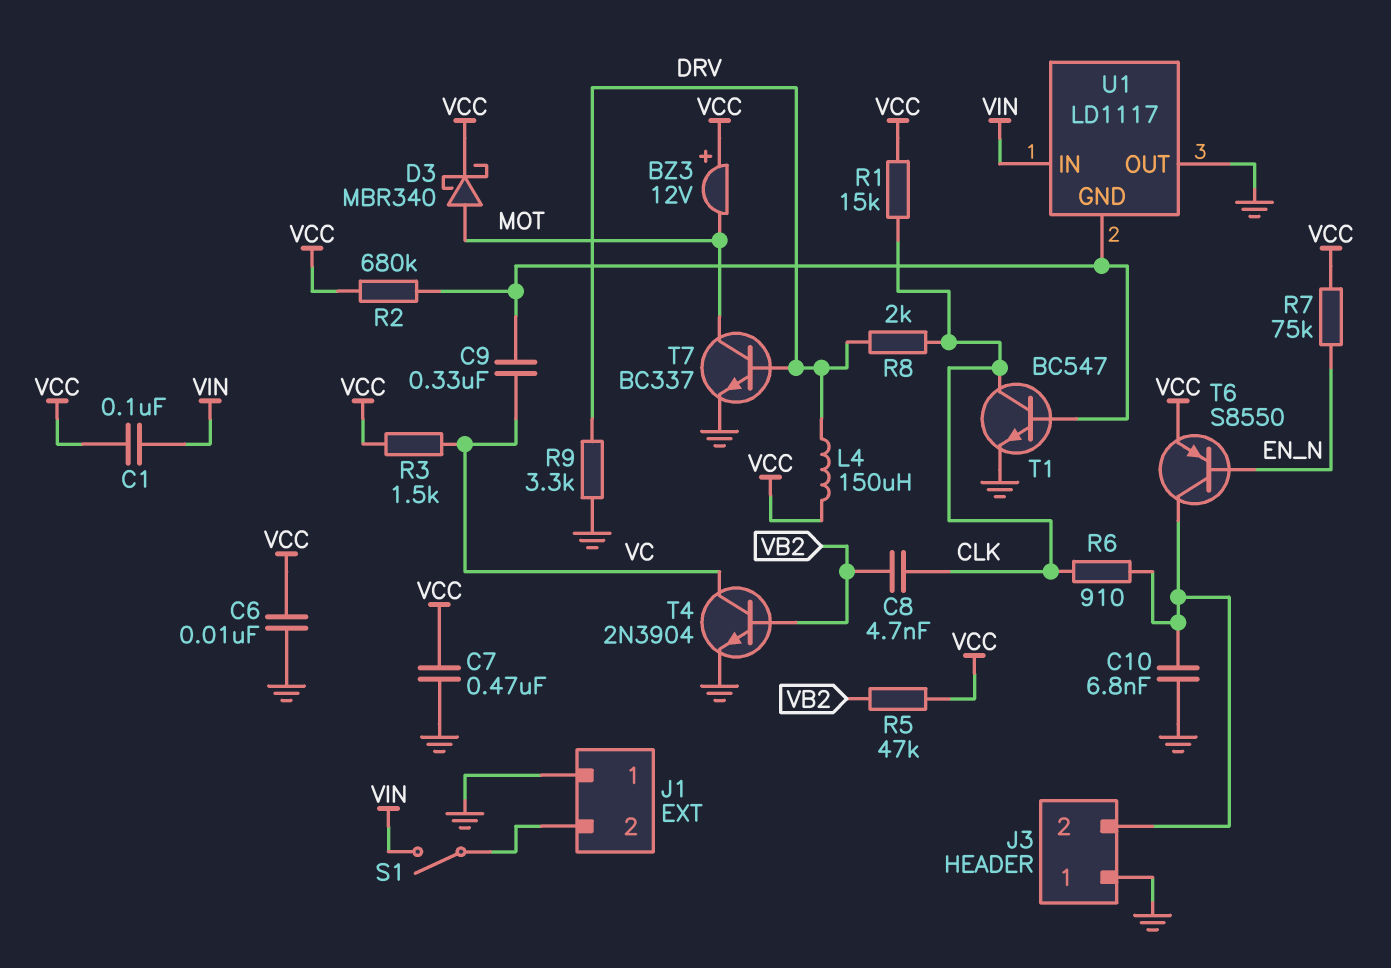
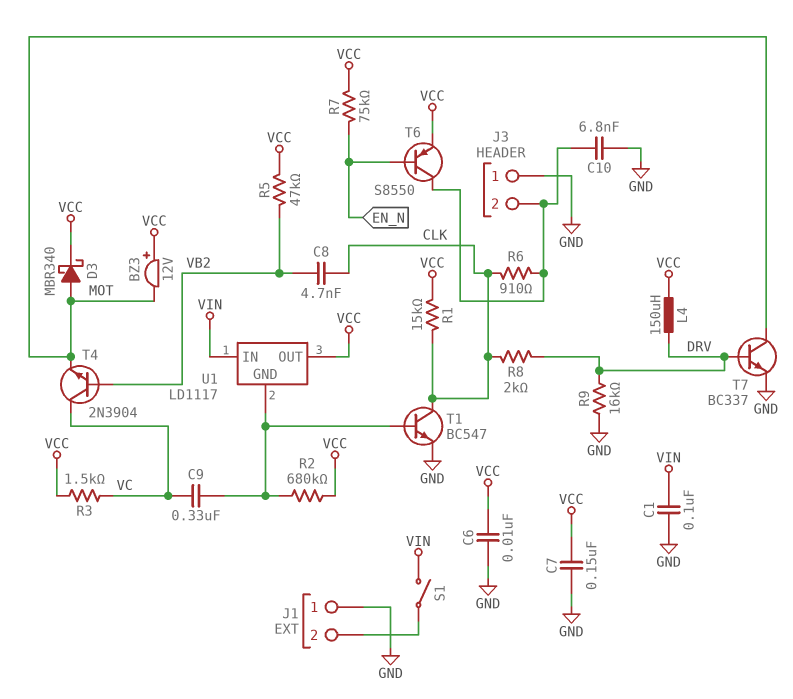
C1: 100nF (VCC, VIN) -> 100nF (GND, VIN)
C7: 470nF (GND, VCC) -> 150nF (GND, VCC)
R9: 3.3k (DRV, GND) -> 16k (DRV, GND)
T4: NPN 2N3904 (B VB2, C VC, E GND) -> NPN 2N3904 (B VB2, C VC, E MOT)
U1 pin OUT: GND -> VCC

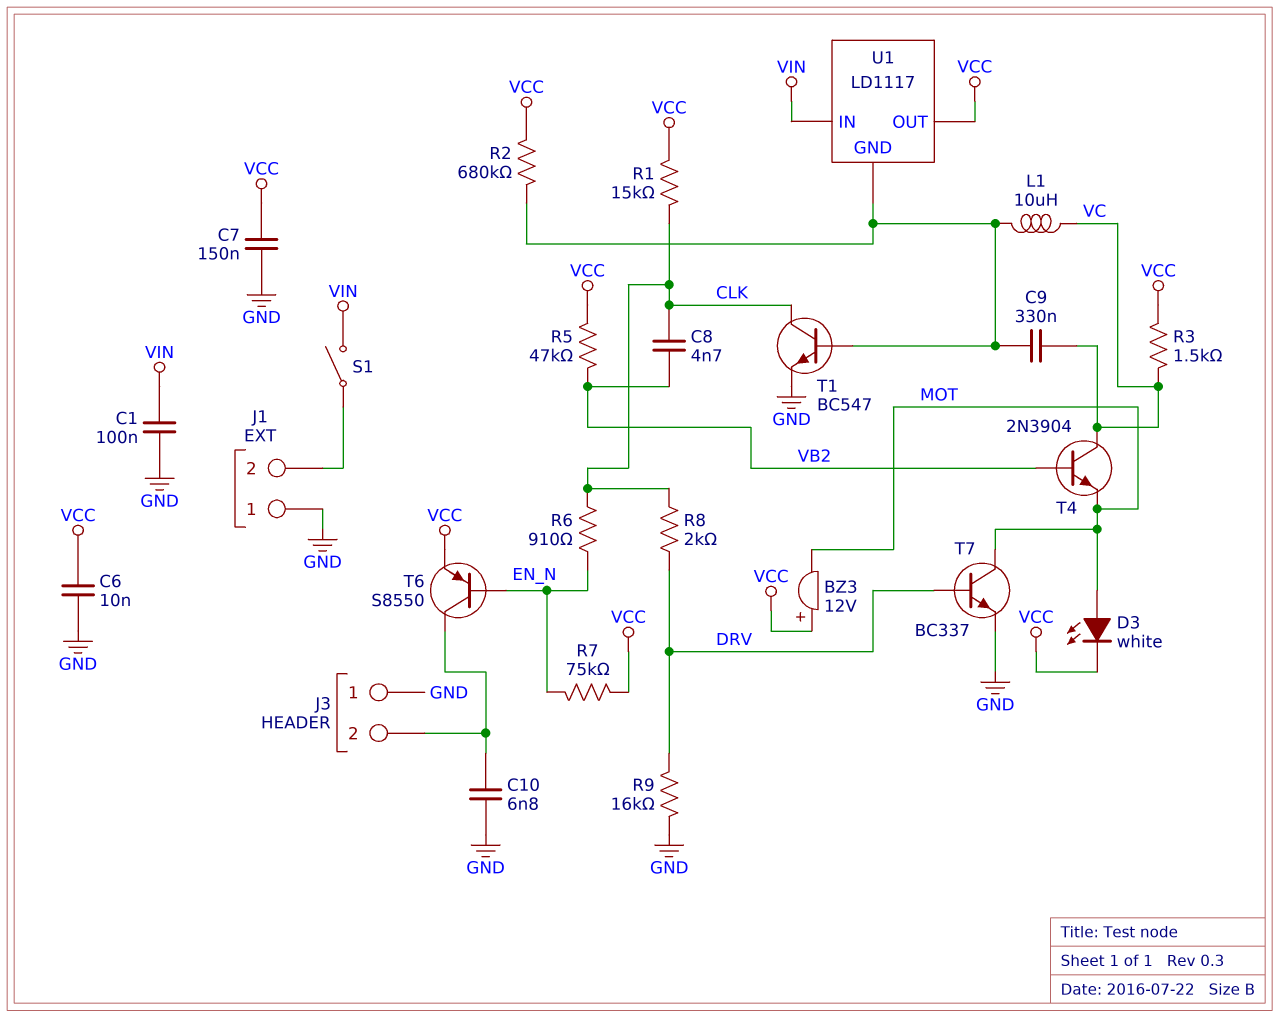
D3: schottky MBR340 (A MOT, K VCC) -> LED white (A MOT, K VCC)
L1: none -> 10uH (U1/GND, VC)
L4: 150uH (DRV, VCC) -> none
R6: 910 (CLK, J3/2) -> 910 (CLK, EN_N)

